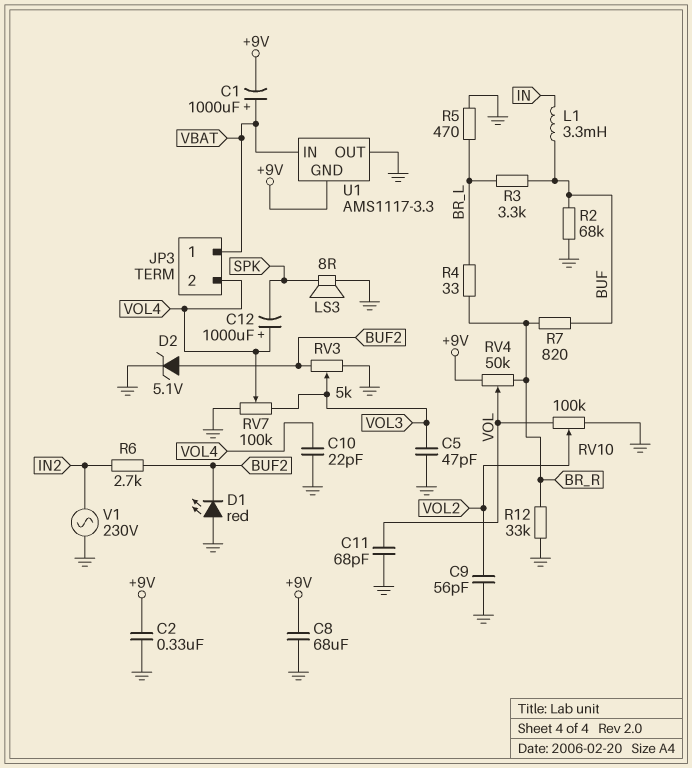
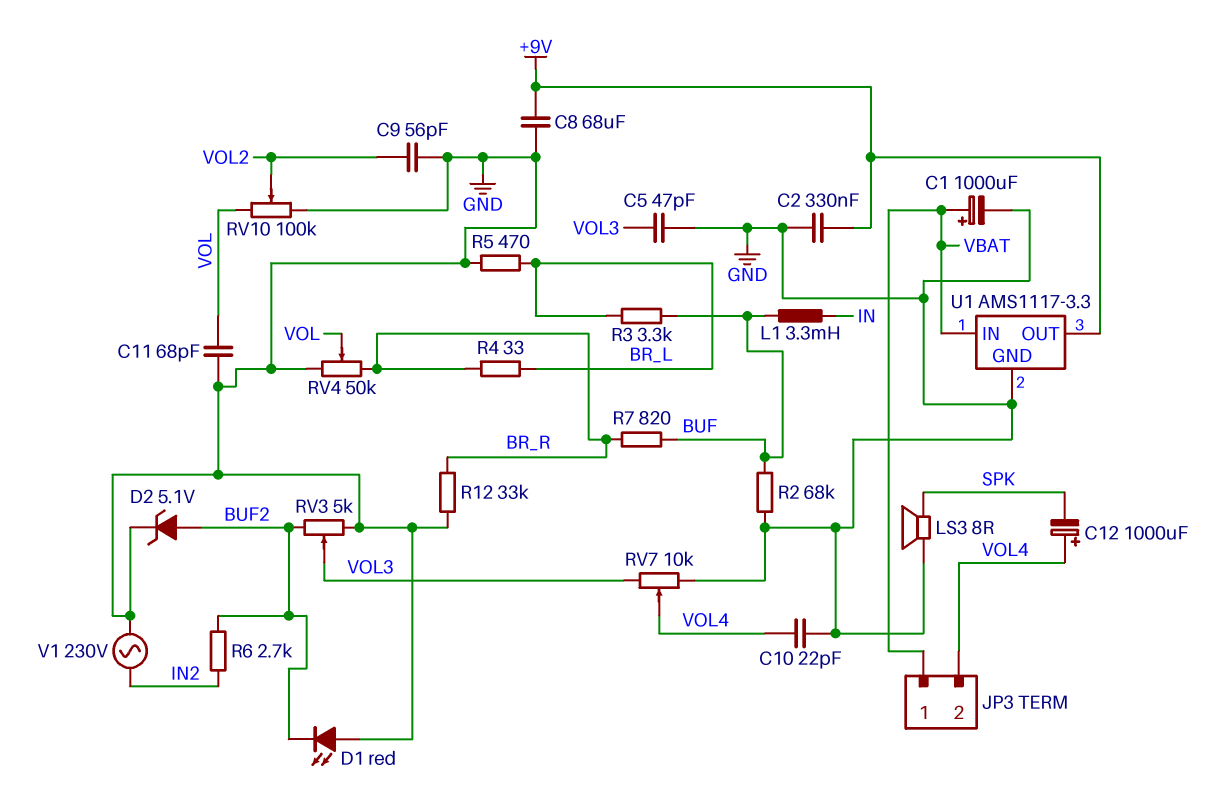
C1: 1000uF (plus VBAT, minus +9V) -> 1000uF (plus VBAT, minus GND)
RV4: 50k (+9V, BR_R, wiper VOL) -> 50k (BR_R, GND, wiper VOL)
RV7: 100k (GND, VOL3, wiper VOL4) -> 10k (GND, VOL3, wiper VOL4)
U1 pin GND: +9V -> GND
U1 pin OUT: GND -> +9V

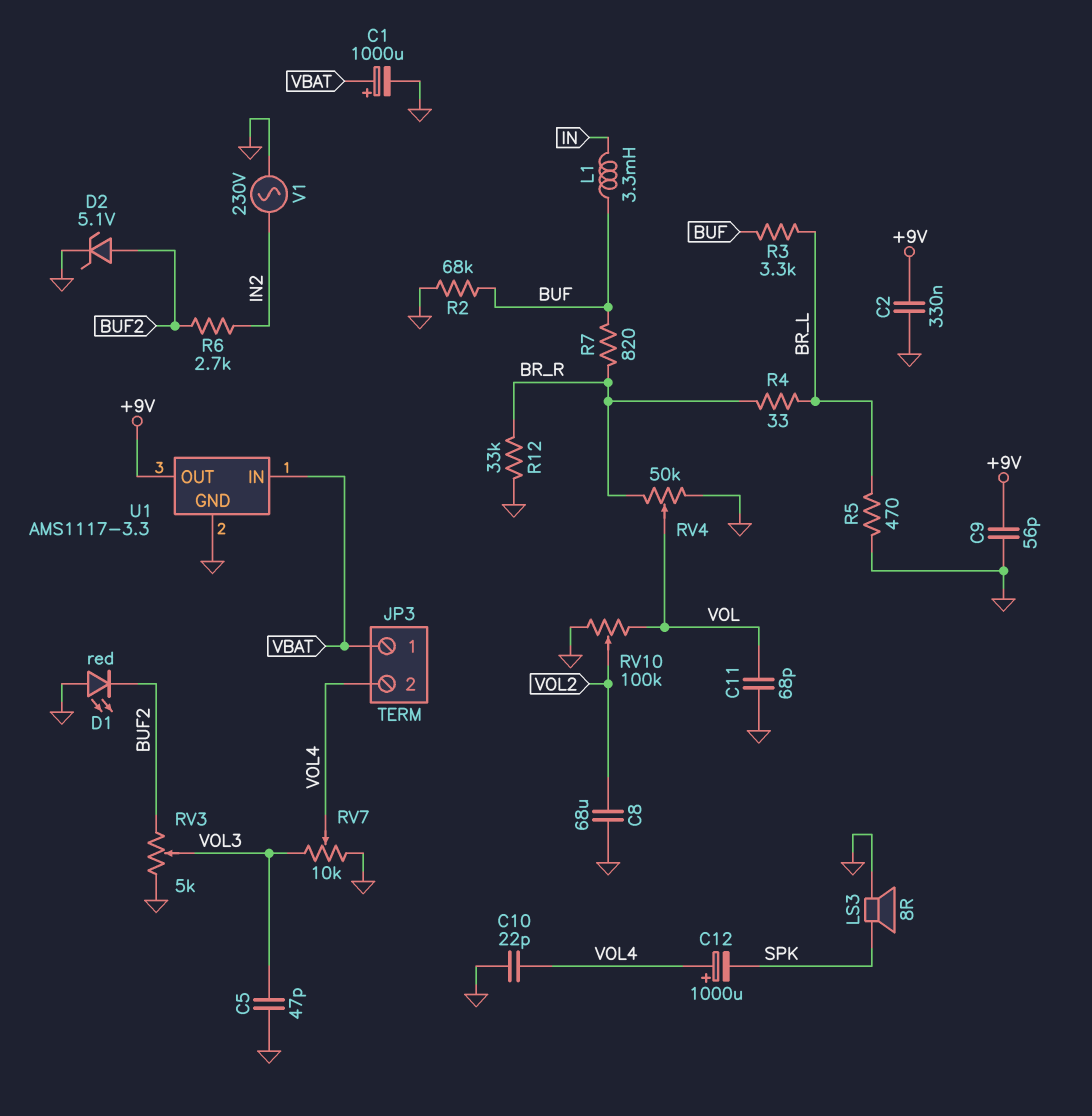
C8: 68uF (+9V, GND) -> 68uF (GND, VOL2)
C9: 56pF (GND, VOL2) -> 56pF (+9V, GND)

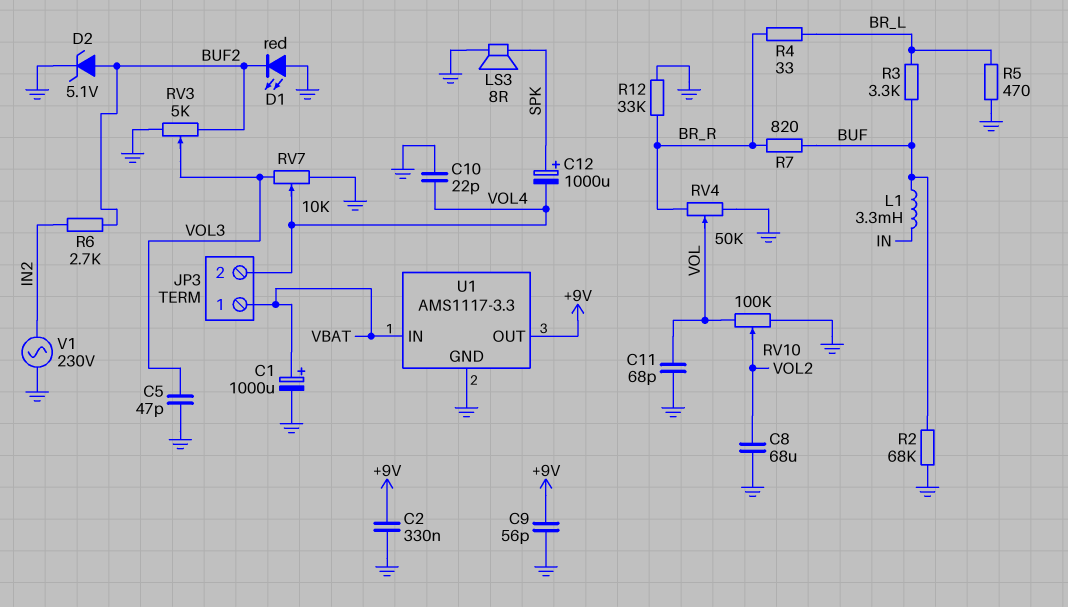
C12: 1000uF (plus VOL4, minus SPK) -> 1000uF (plus SPK, minus VOL4)

